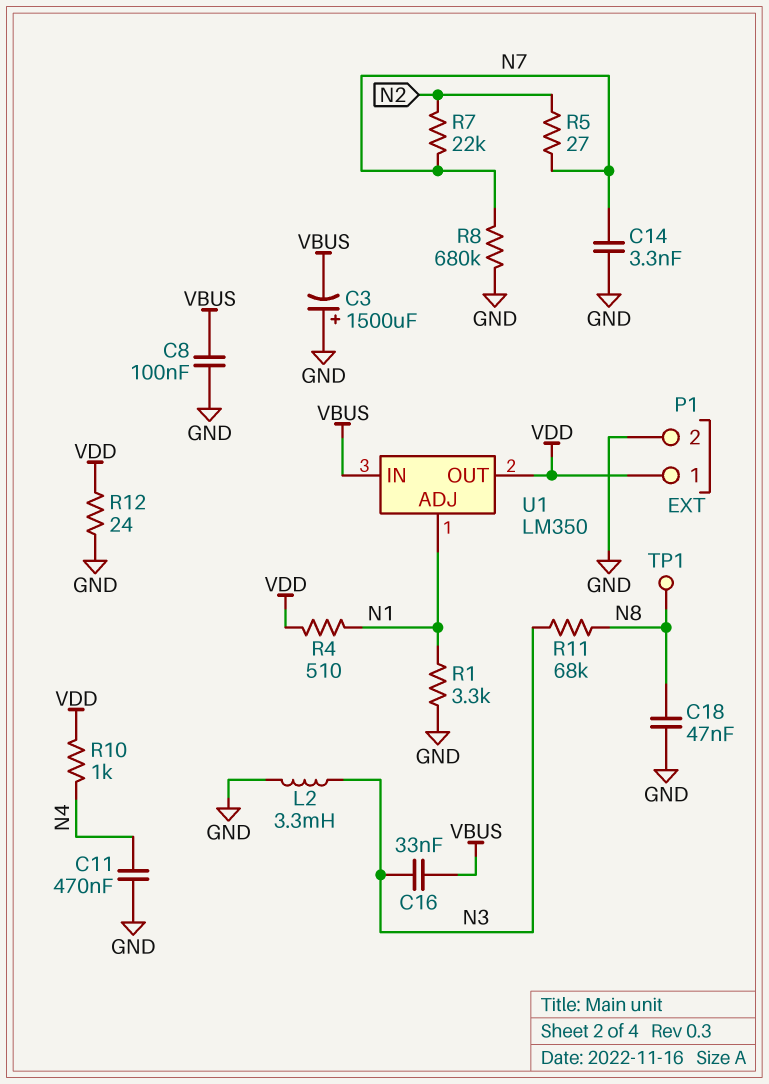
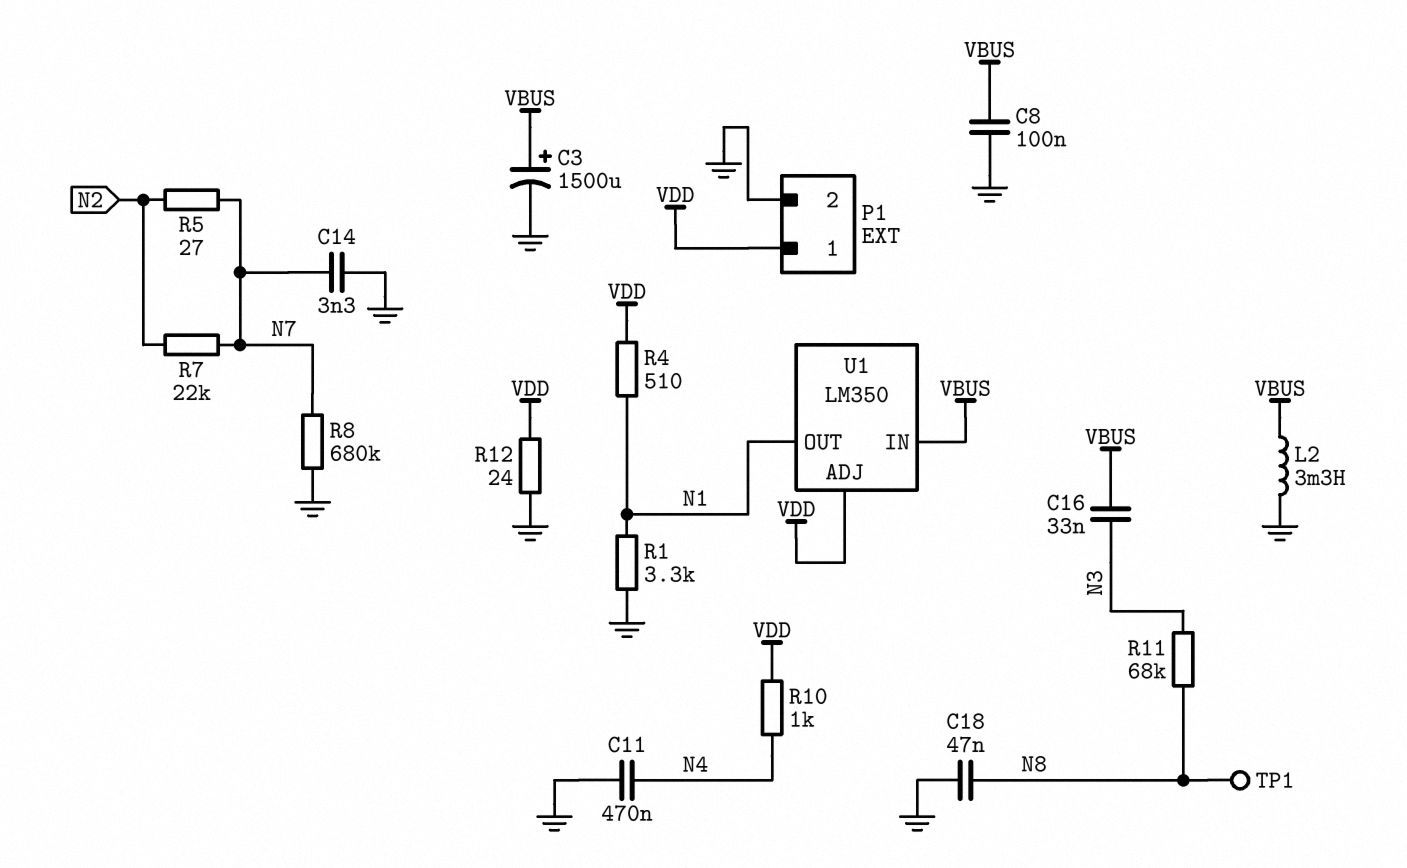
C3: 1500uF (plus GND, minus VBUS) -> 1500uF (plus VBUS, minus GND)
L2: 3.3mH (GND, N3) -> 3.3mH (GND, VBUS)
U1 pin ADJ: N1 -> VDD
U1 pin OUT: VDD -> N1

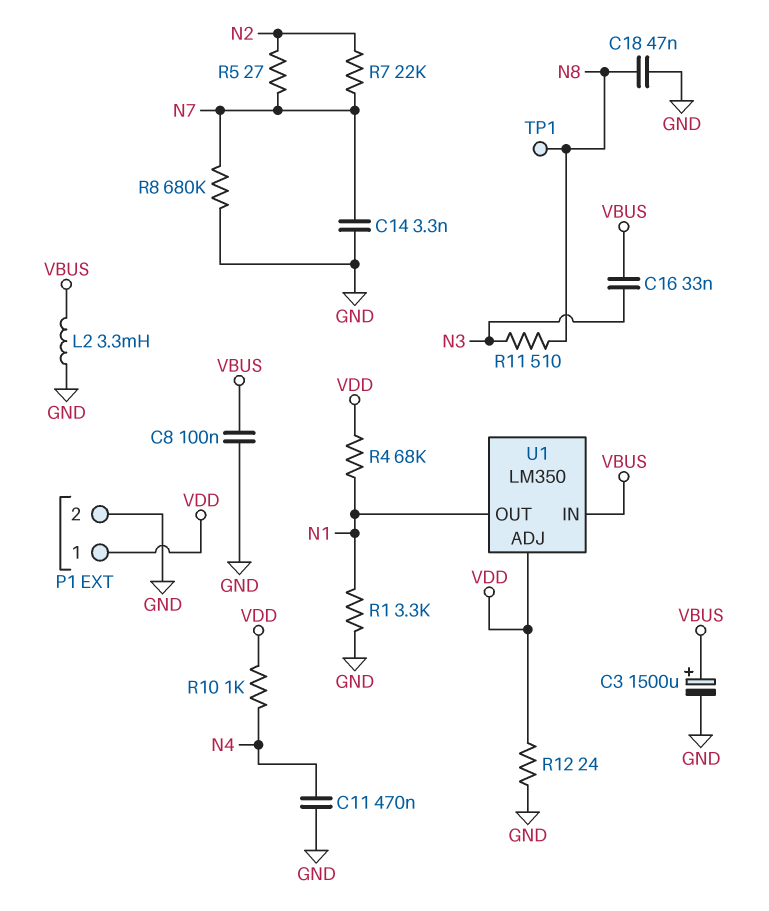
R4: 510 (N1, VDD) -> 68k (N1, VDD)
R11: 68k (N3, N8) -> 510 (N3, N8)

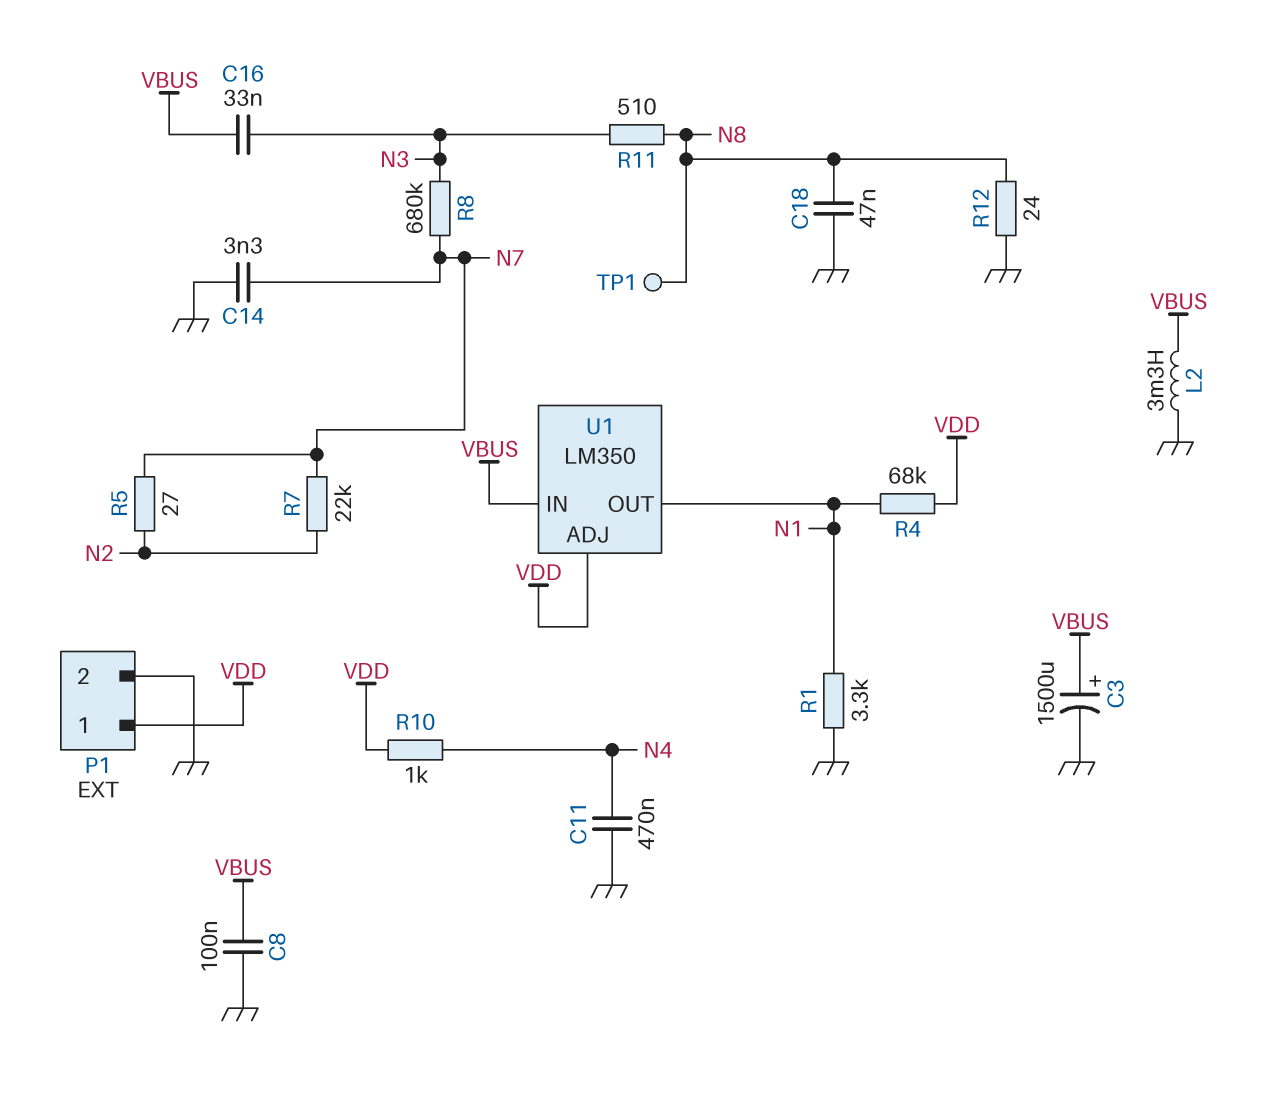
R8: 680k (GND, N7) -> 680k (N3, N7)
R12: 24 (GND, VDD) -> 24 (GND, N8)

